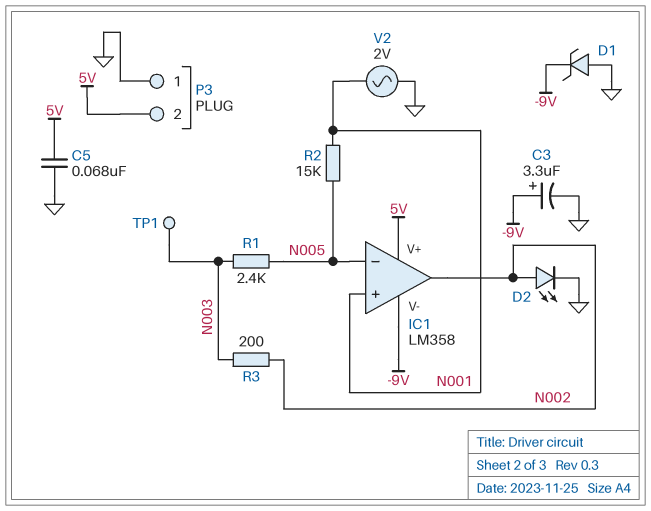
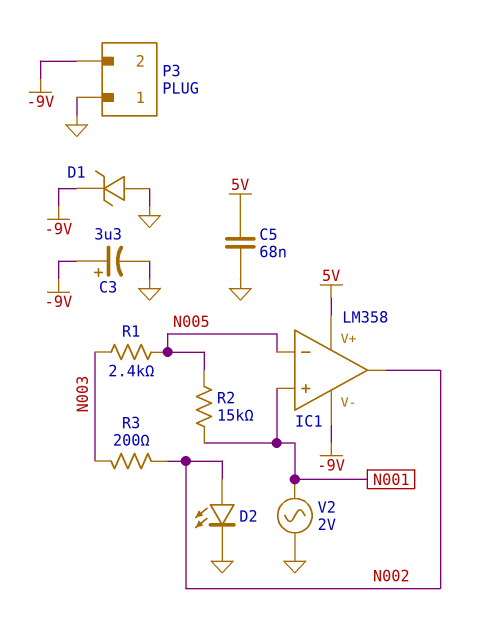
P3 pin 2: 5V -> -9V
TP1: test point (N003) -> none

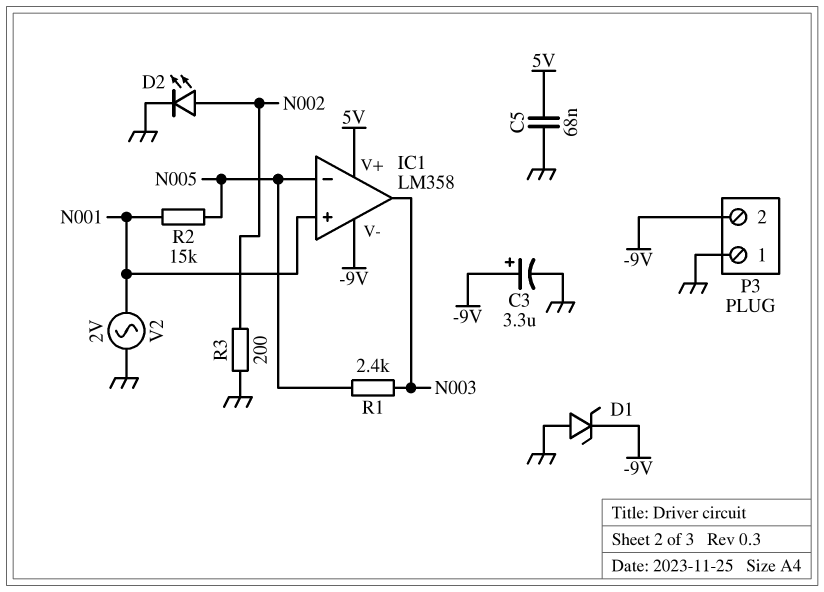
IC1 pin out: N002 -> N003
R3: 200 (N002, N003) -> 200 (GND, N002)

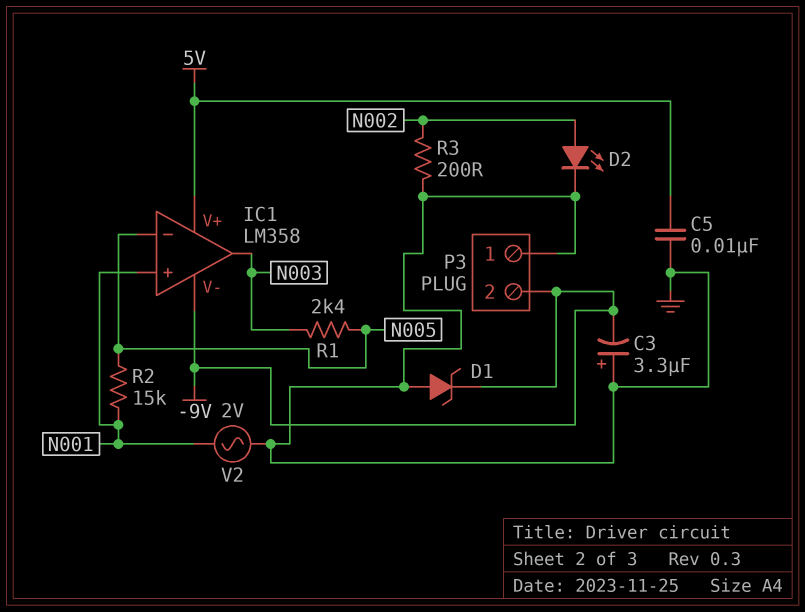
C3: 3.3uF (plus -9V, minus GND) -> 3.3uF (plus GND, minus -9V)
C5: 68nF (5V, GND) -> 10nF (5V, GND)

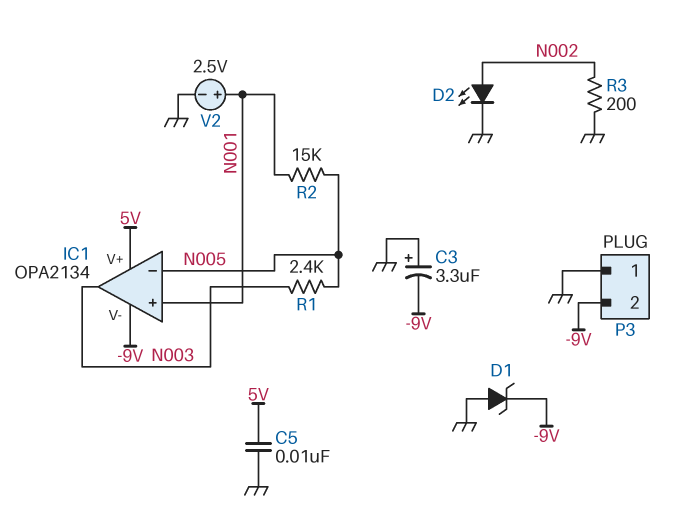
IC1: LM358 -> OPA2134
V2: AC 2V (GND, N001) -> 2.5V (plus N001, minus GND)

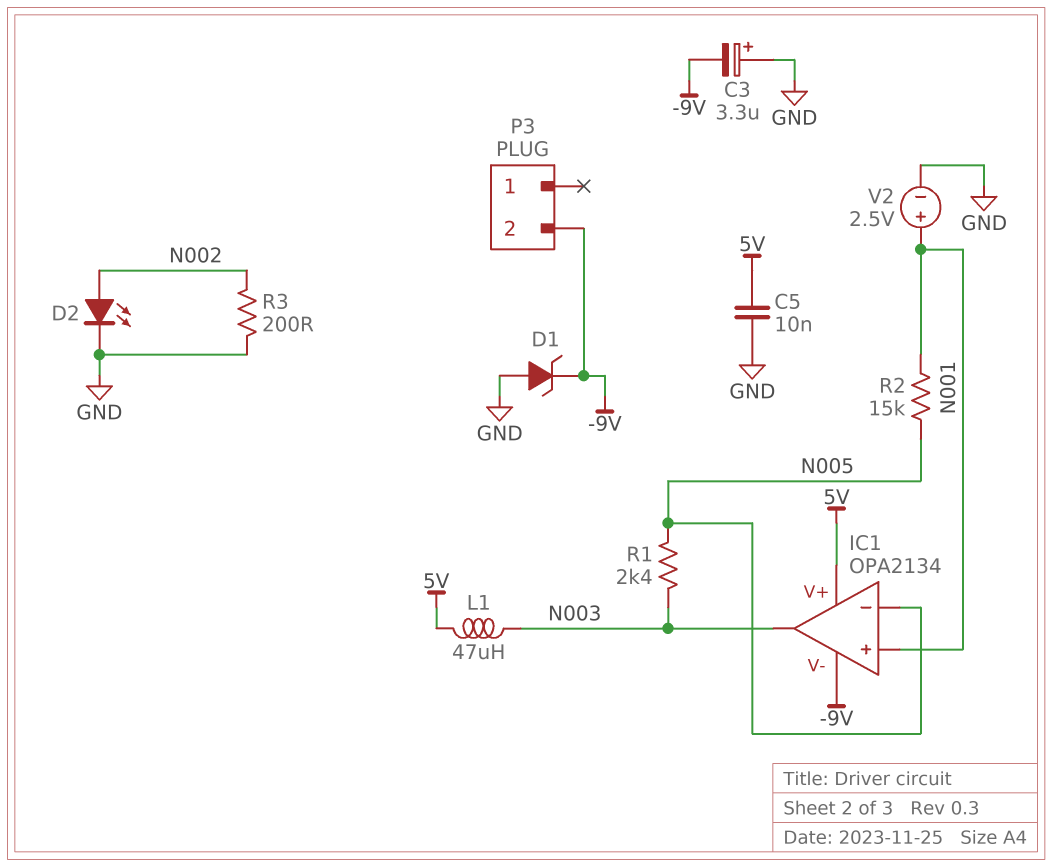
L1: none -> 47uH (5V, N003)
P3 pin 1: GND -> none

